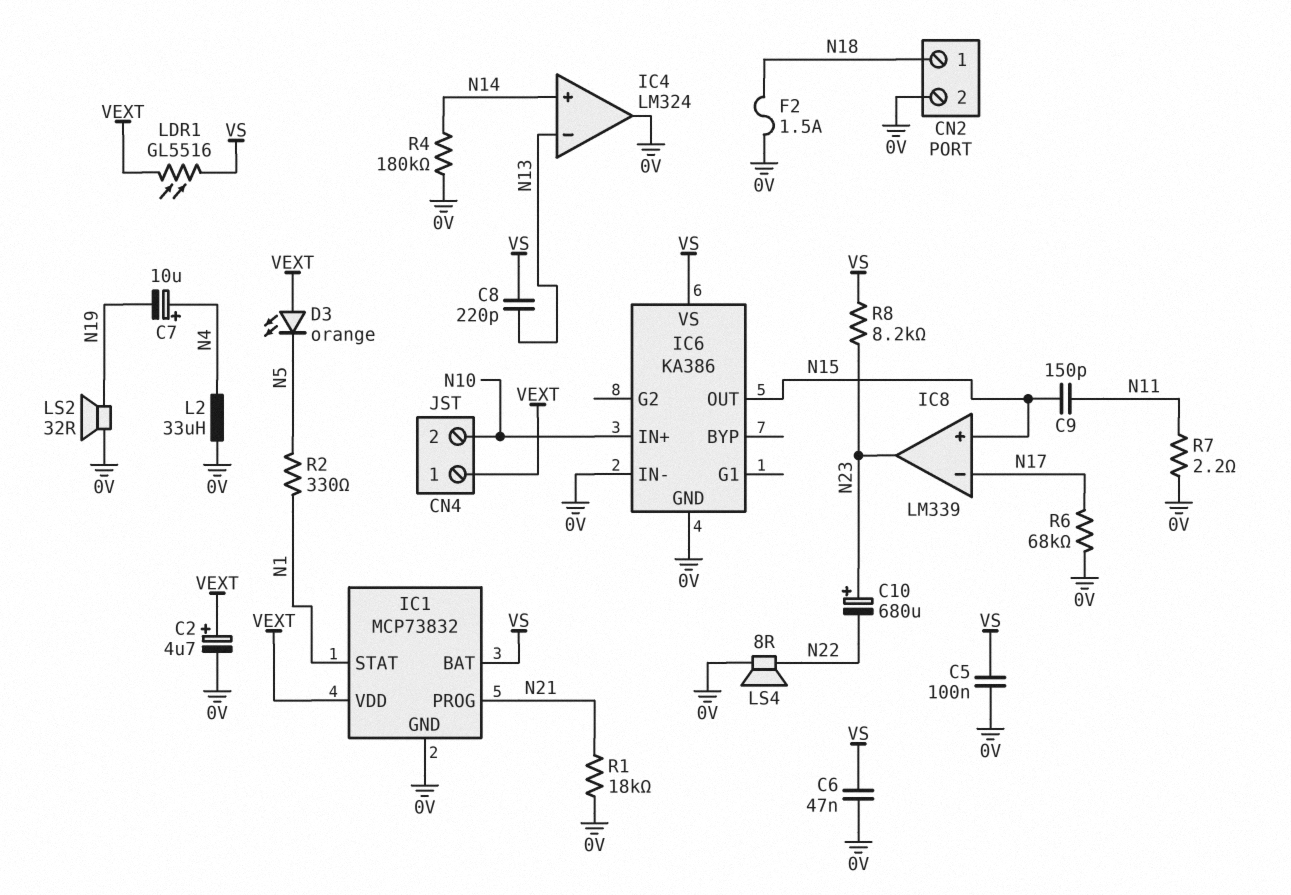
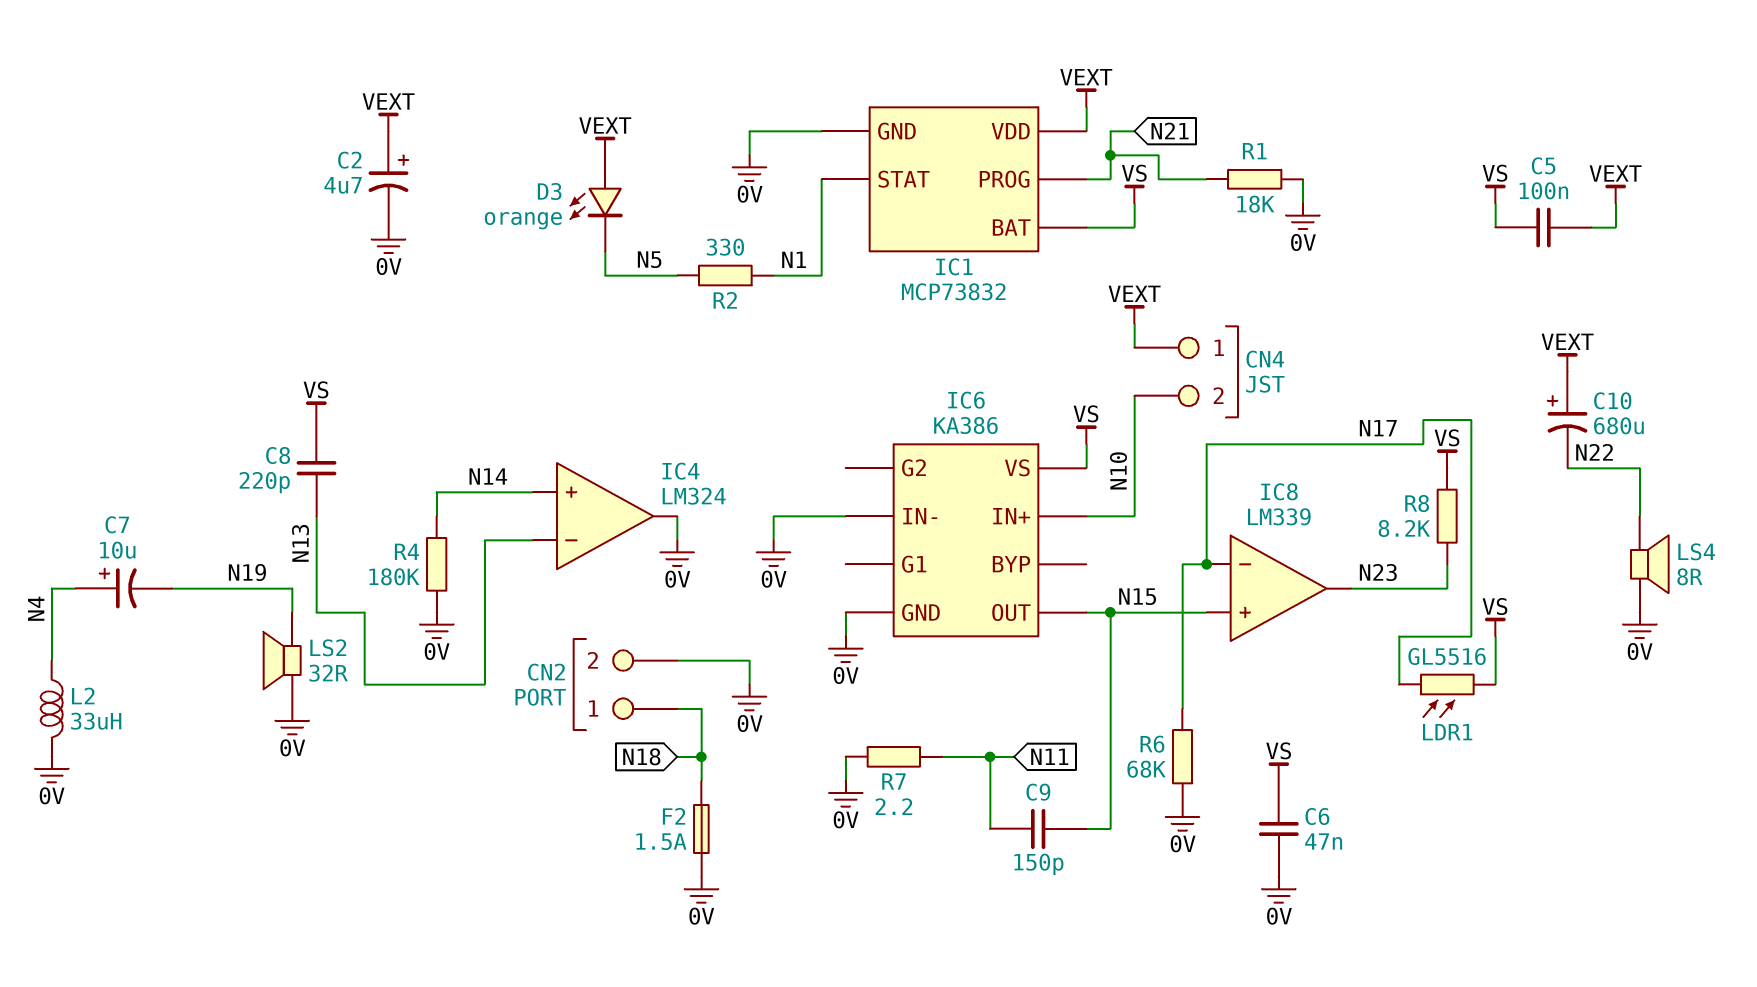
C5: 100nF (0V, VS) -> 100nF (VEXT, VS)
C10: 680uF (plus N23, minus N22) -> 680uF (plus VEXT, minus N22)
LDR1: GL5516 (VEXT, VS) -> GL5516 (N17, VS)

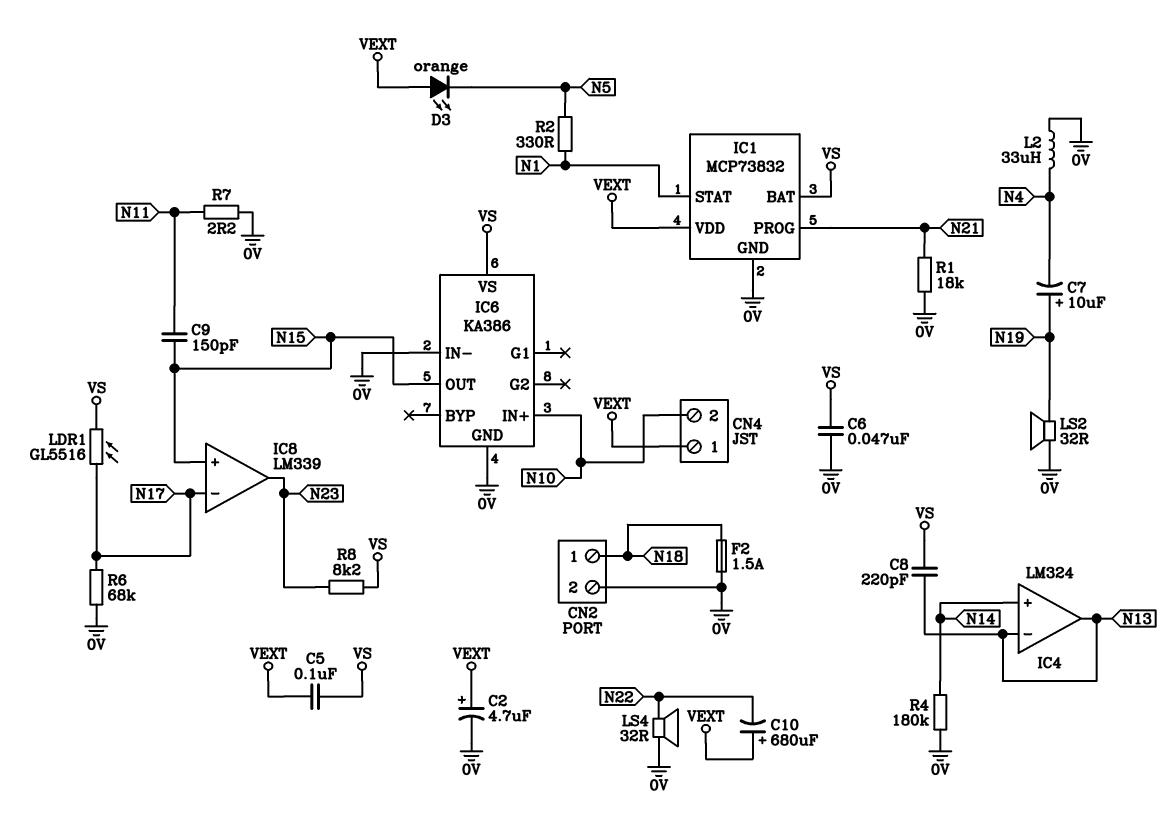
C7: 10uF (plus N4, minus N19) -> 10uF (plus N19, minus N4)
IC4 pin out: 0V -> N13
LS4: speaker 8R (0V, N22) -> speaker 32R (0V, N22)

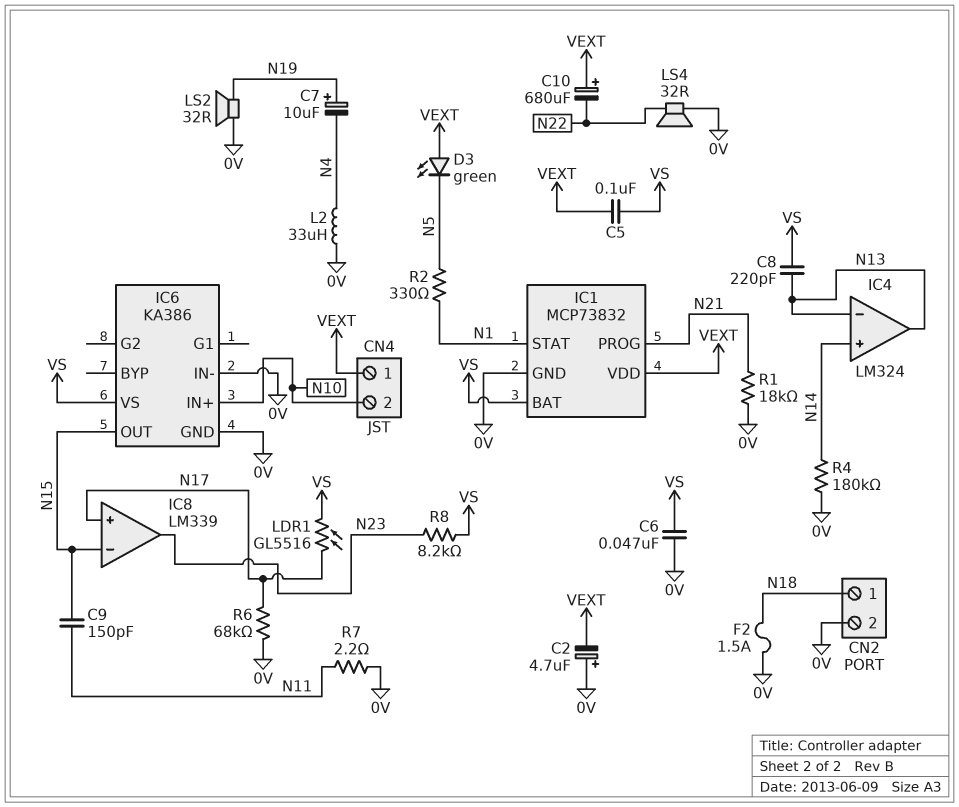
C2: 4.7uF (plus VEXT, minus 0V) -> 4.7uF (plus 0V, minus VEXT)
D3: LED orange (A VEXT, K N5) -> LED green (A VEXT, K N5)
IC8 pin in+: N15 -> N17
IC8 pin in-: N17 -> N15

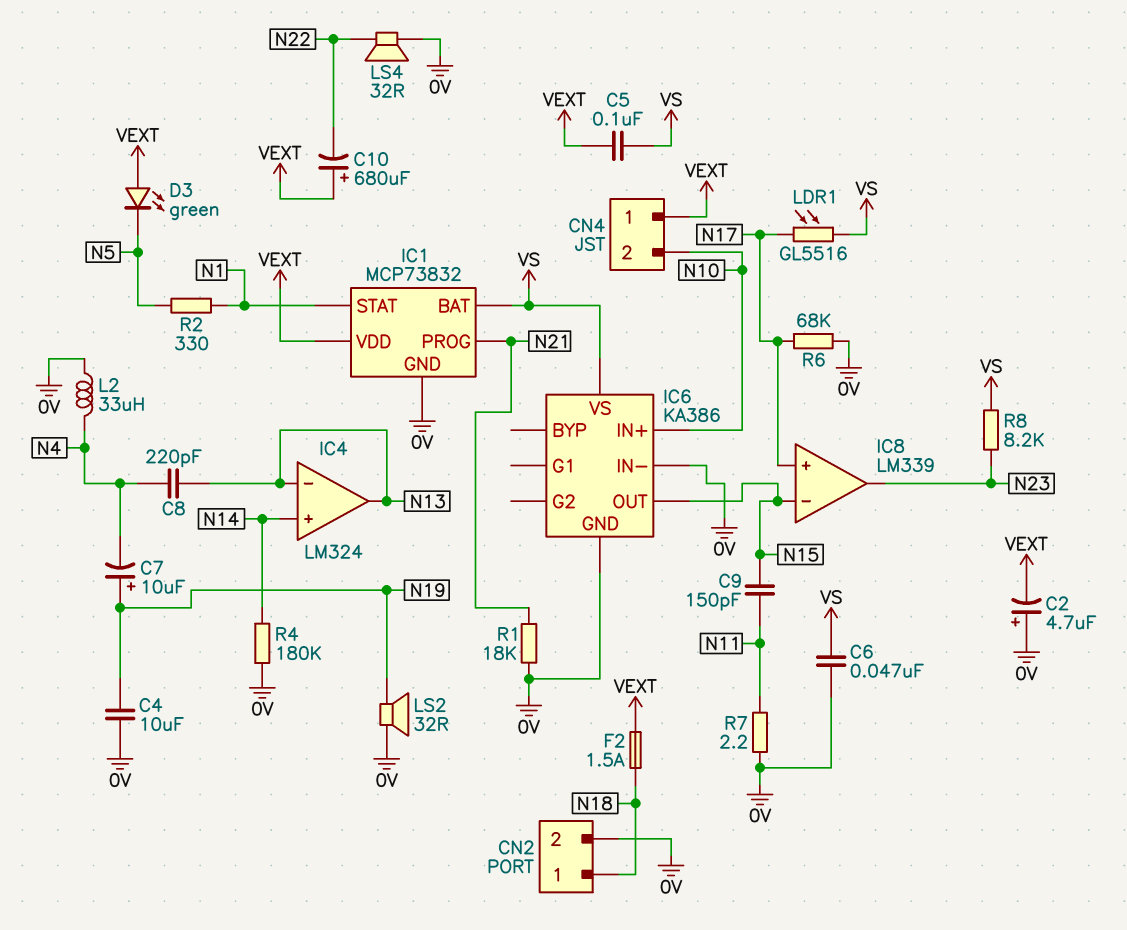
C4: none -> 10uF (0V, N19)
C8: 220pF (N13, VS) -> 220pF (N4, N13)
F2: 1.5A (0V, N18) -> 1.5A (N18, VEXT)

